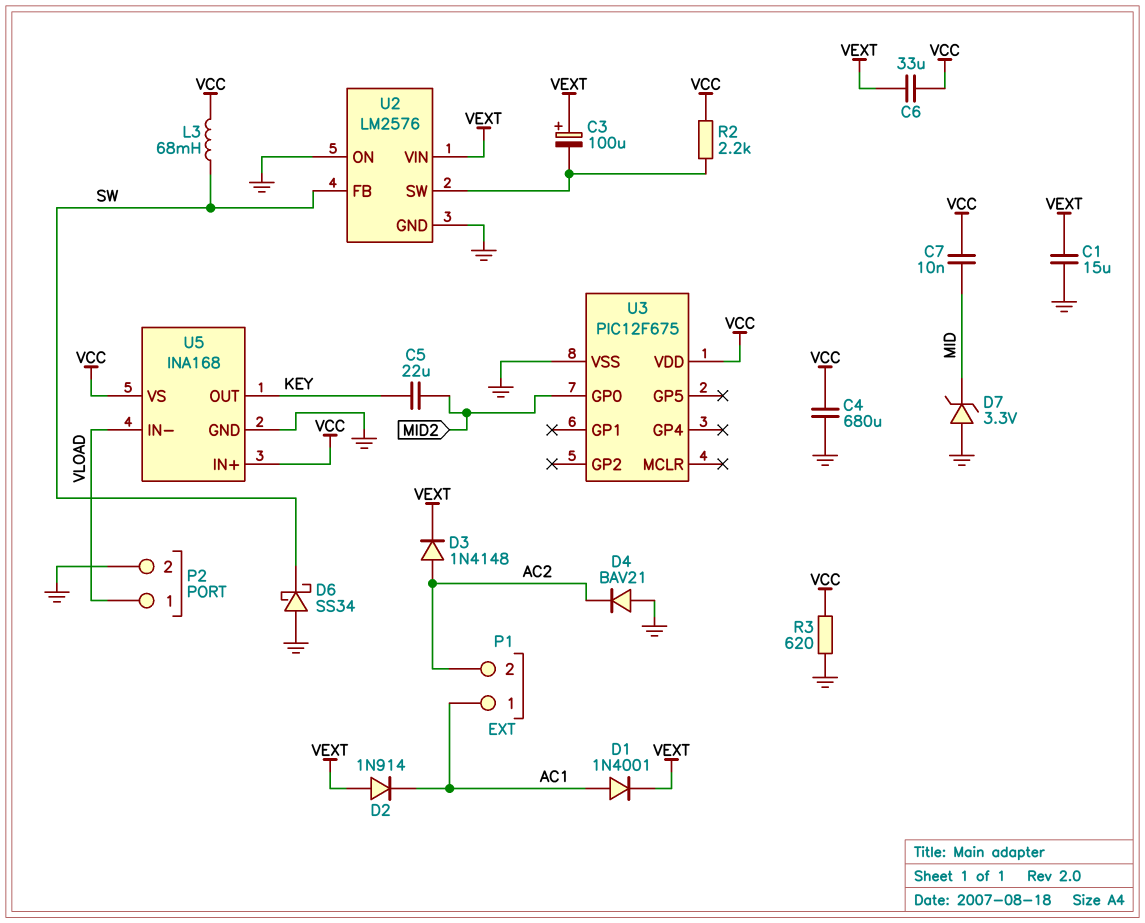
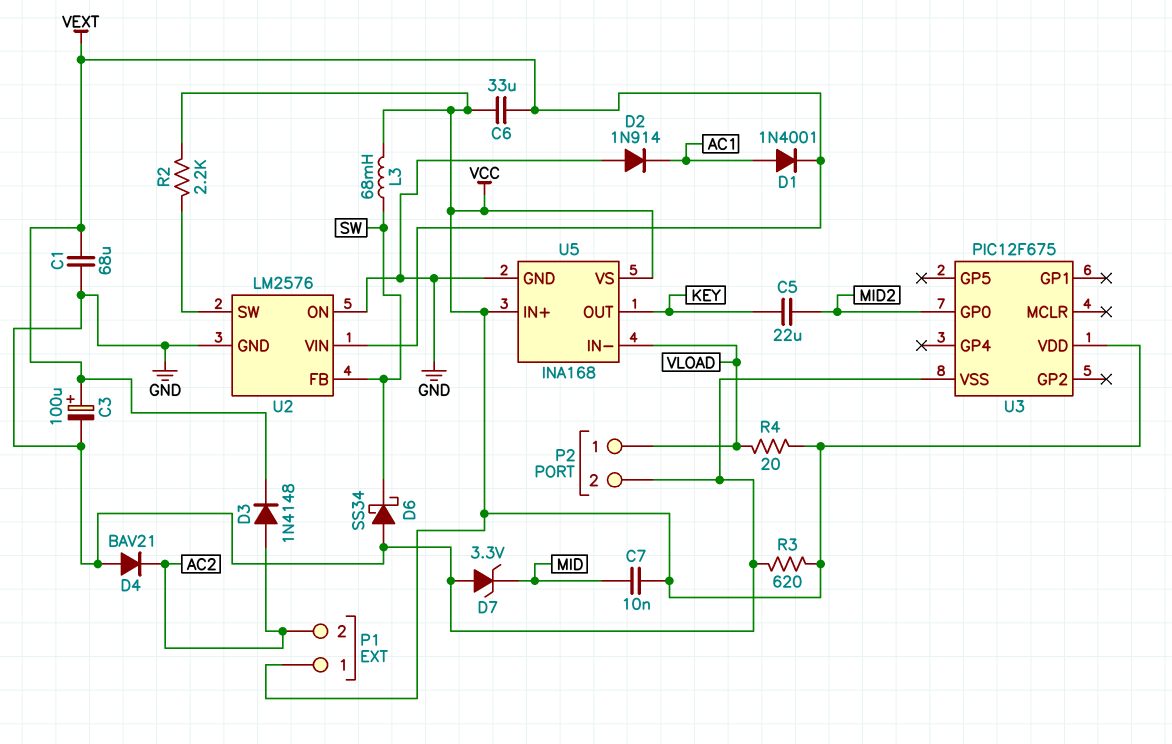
C1: 15uF (GND, VEXT) -> 68uF (GND, VEXT)
C3: 100uF (plus VEXT, minus U2/SW) -> 100uF (plus VEXT, minus GND)
C4: 680uF (GND, VCC) -> none
D2: diode 1N914 (A VEXT, K AC1) -> diode 1N914 (A GND, K AC1)
P1 pin 1: AC1 -> VCC
R4: none -> 20 (VCC, VLOAD)

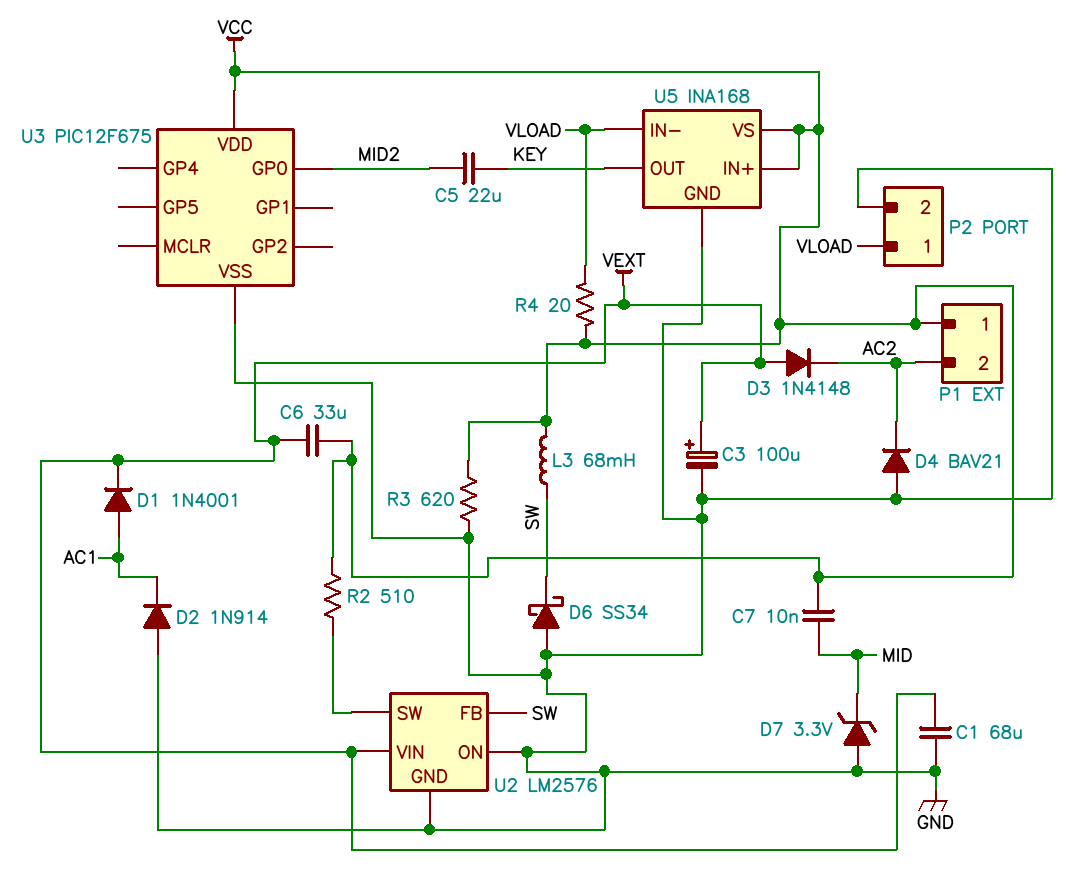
D3: diode 1N4148 (A AC2, K VEXT) -> diode 1N4148 (A VEXT, K AC2)
R2: 2.2k (U2/SW, VCC) -> 510 (U2/SW, VCC)

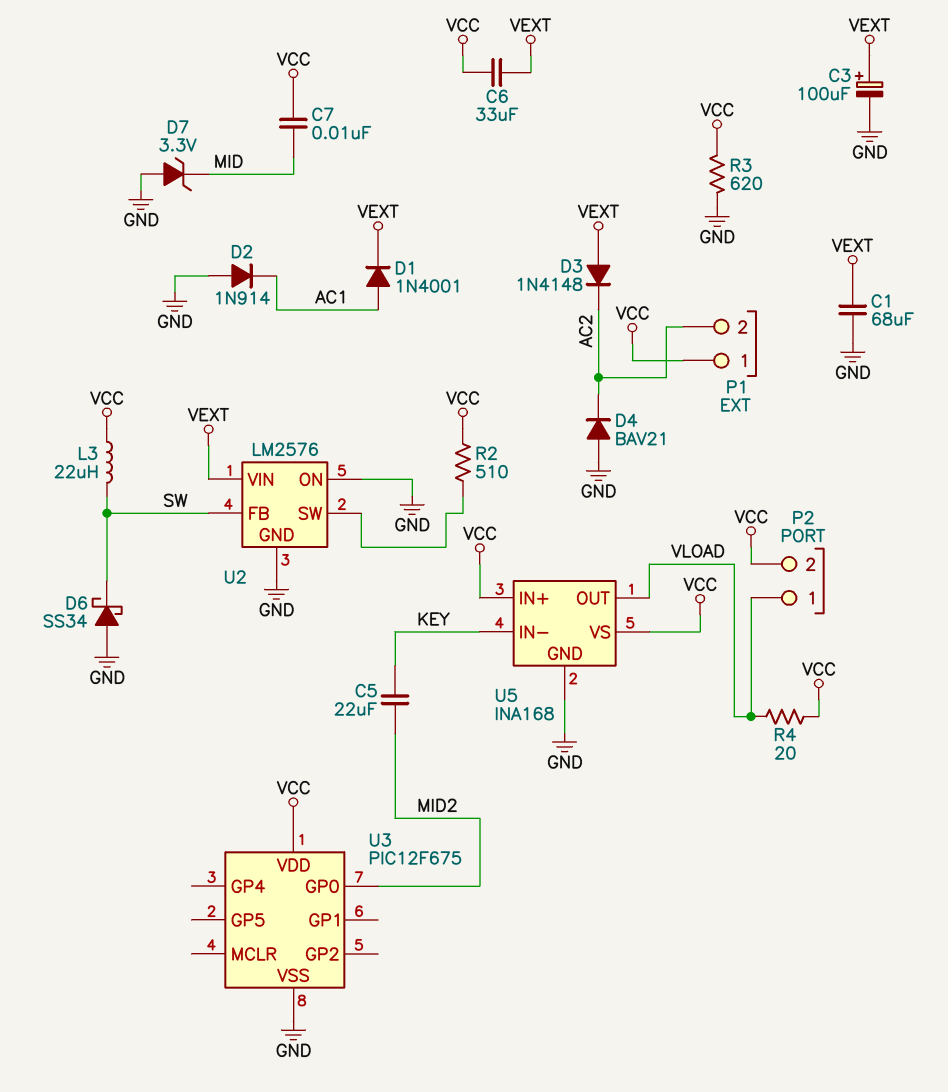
L3: 68mH (SW, VCC) -> 22uH (SW, VCC)
P2 pin 2: GND -> VCC
U5 pin IN-: VLOAD -> KEY
U5 pin OUT: KEY -> VLOAD

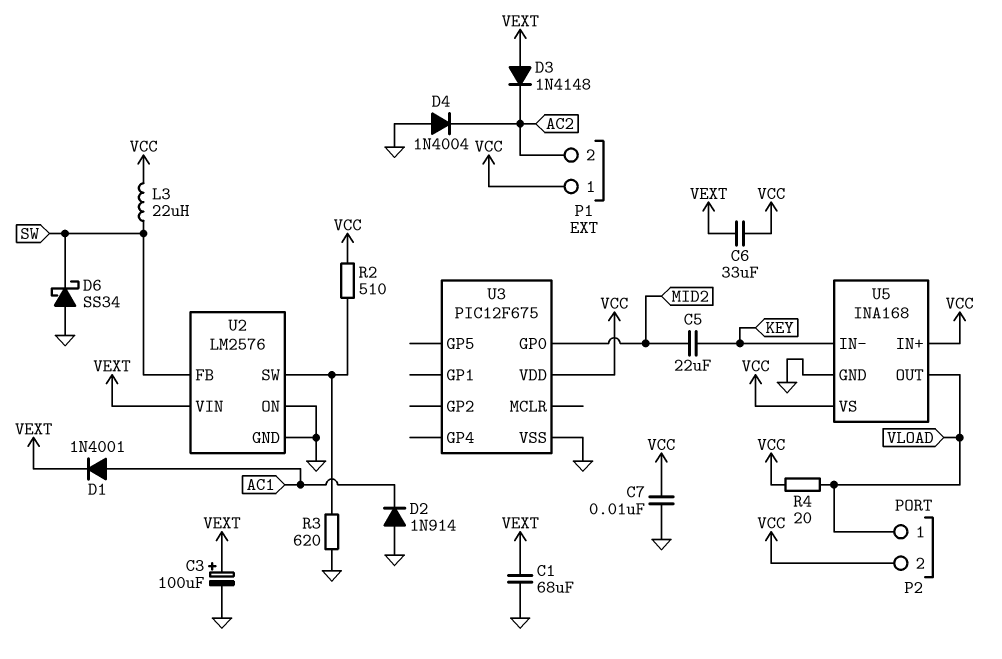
C7: 10nF (MID, VCC) -> 10nF (GND, VCC)
D4: diode BAV21 (A GND, K AC2) -> diode 1N4004 (A GND, K AC2)
D7: zener 3.3V (A GND, K MID) -> none
R3: 620 (GND, VCC) -> 620 (GND, U2/SW)

